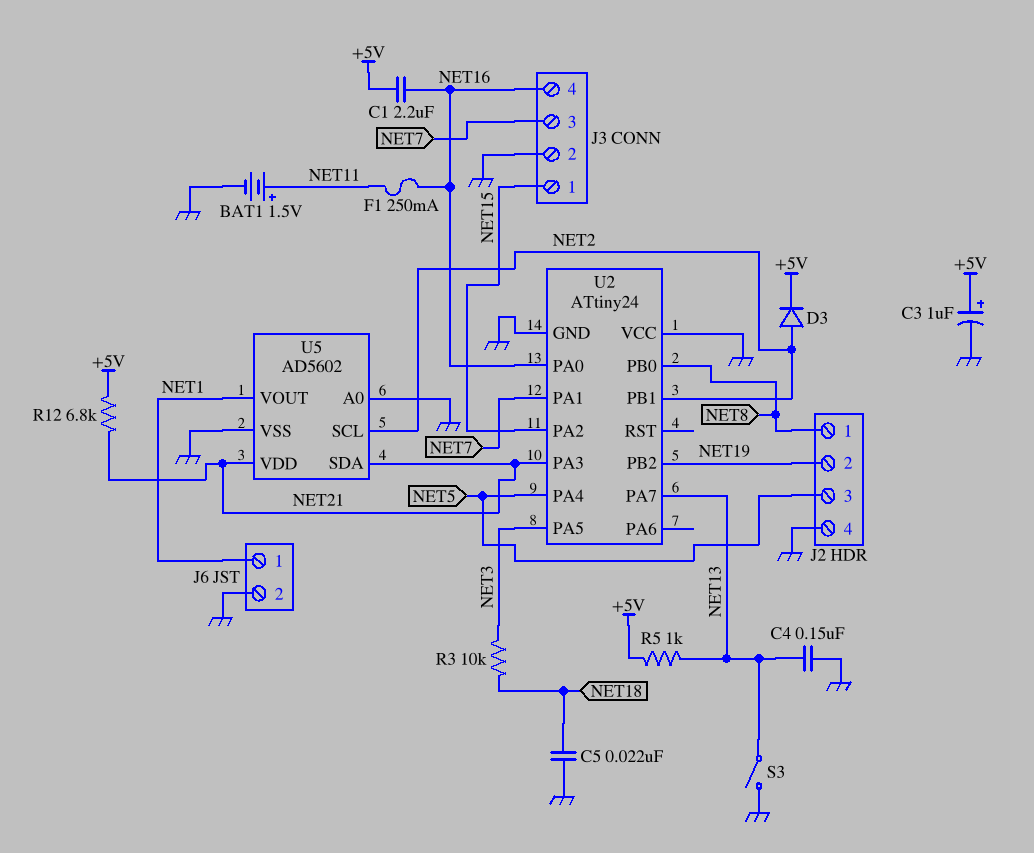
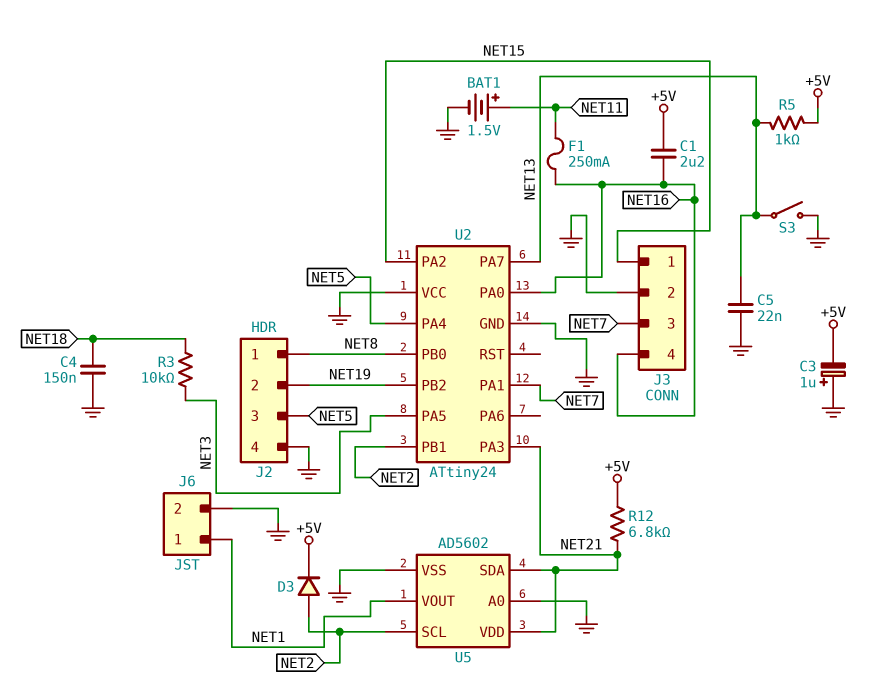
C3: 1uF (plus +5V, minus GND) -> 1uF (plus GND, minus +5V)
C4: 150nF (GND, NET13) -> 150nF (GND, NET18)
C5: 22nF (GND, NET18) -> 22nF (GND, NET13)

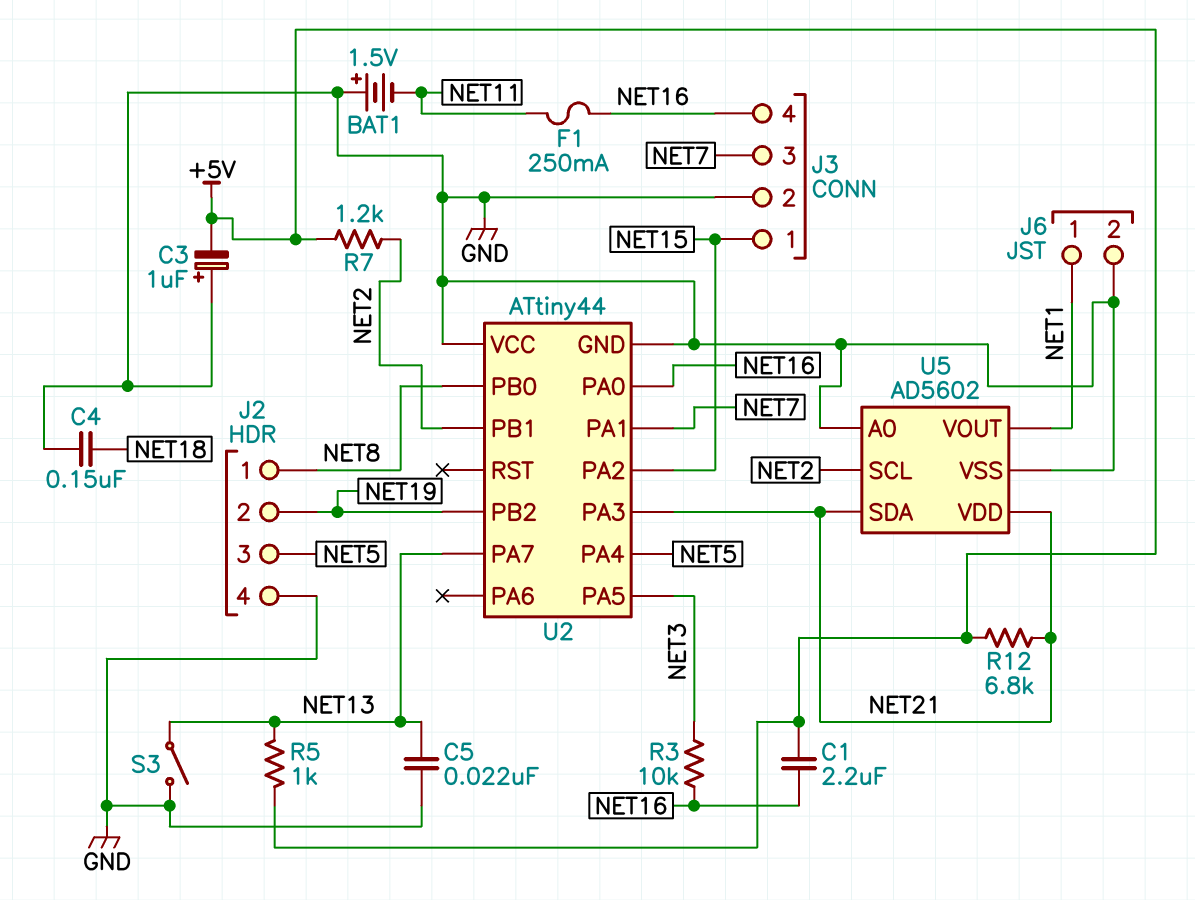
BAT1: 1.5V (plus NET11, minus GND) -> 1.5V (plus GND, minus NET11)
D3: diode (A NET2, K +5V) -> none
R3: 10k (NET3, NET18) -> 10k (NET3, NET16)
R7: none -> 1.2k (+5V, NET2)
U2: ATtiny24 -> ATtiny44

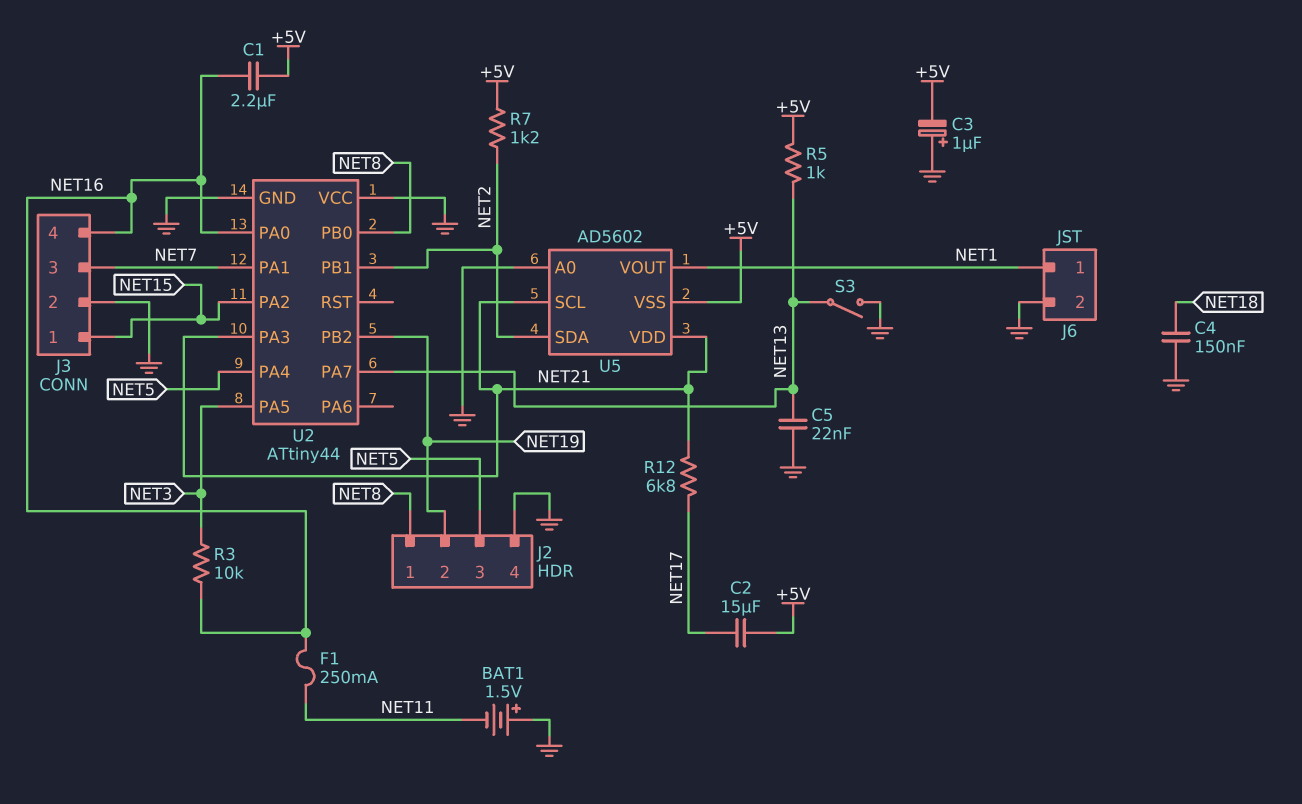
C2: none -> 15uF (+5V, NET17)
R12: 6.8k (+5V, NET21) -> 6.8k (NET17, NET21)
U5 pin SCL: NET2 -> NET21
U5 pin SDA: NET21 -> NET2
U5 pin VSS: GND -> +5V

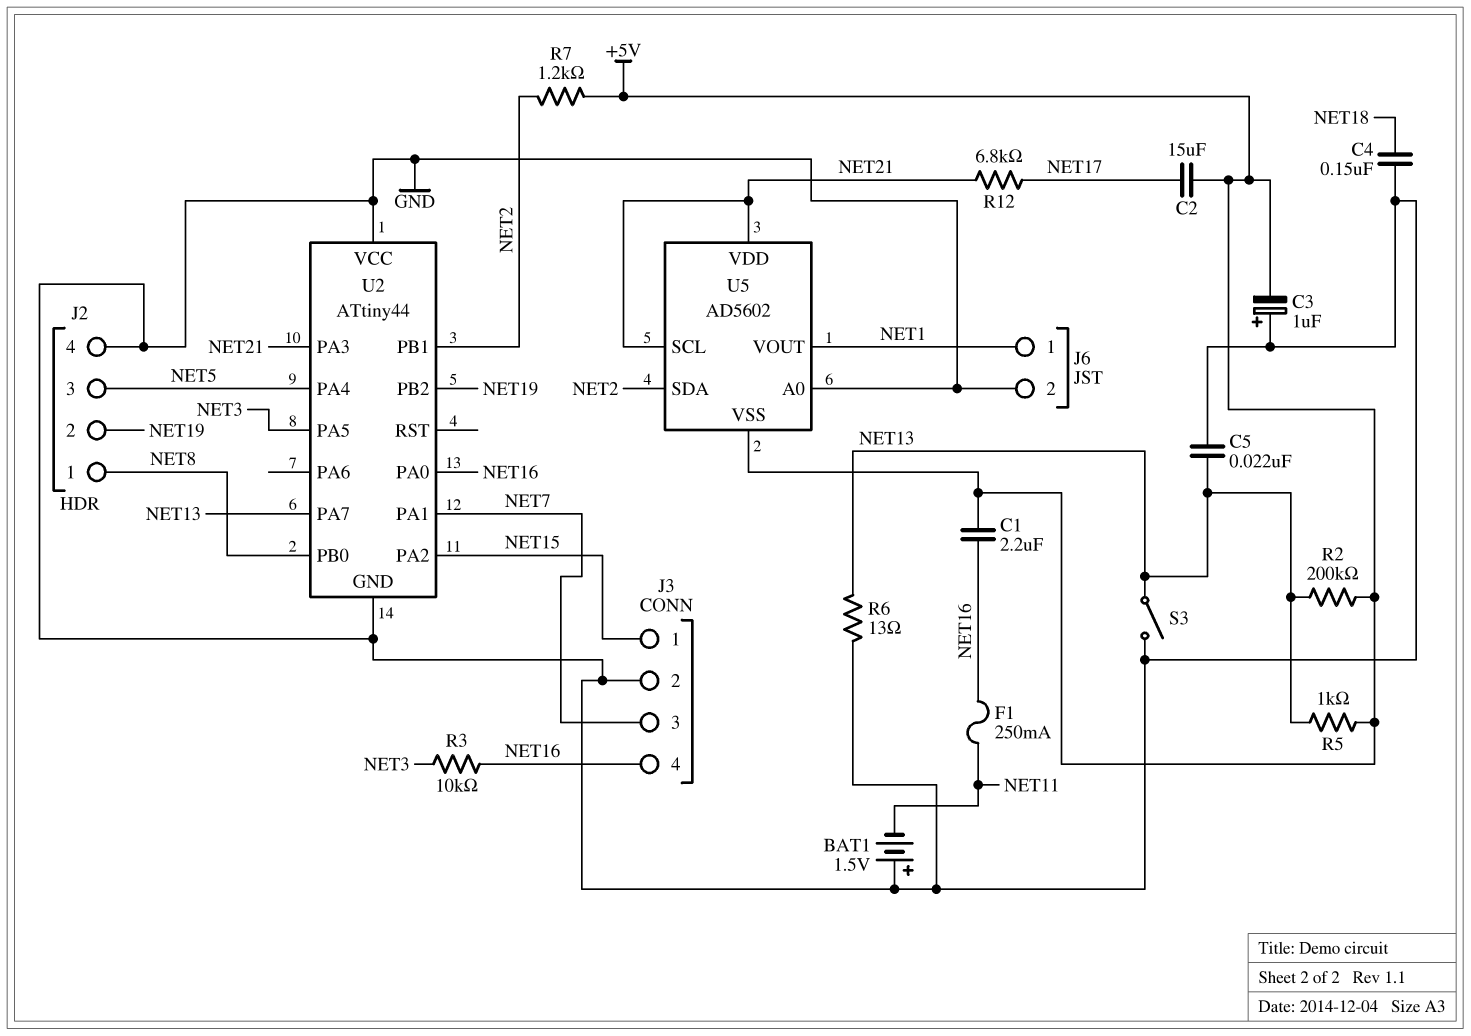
R2: none -> 200k (+5V, NET13)
R6: none -> 13 (GND, NET13)

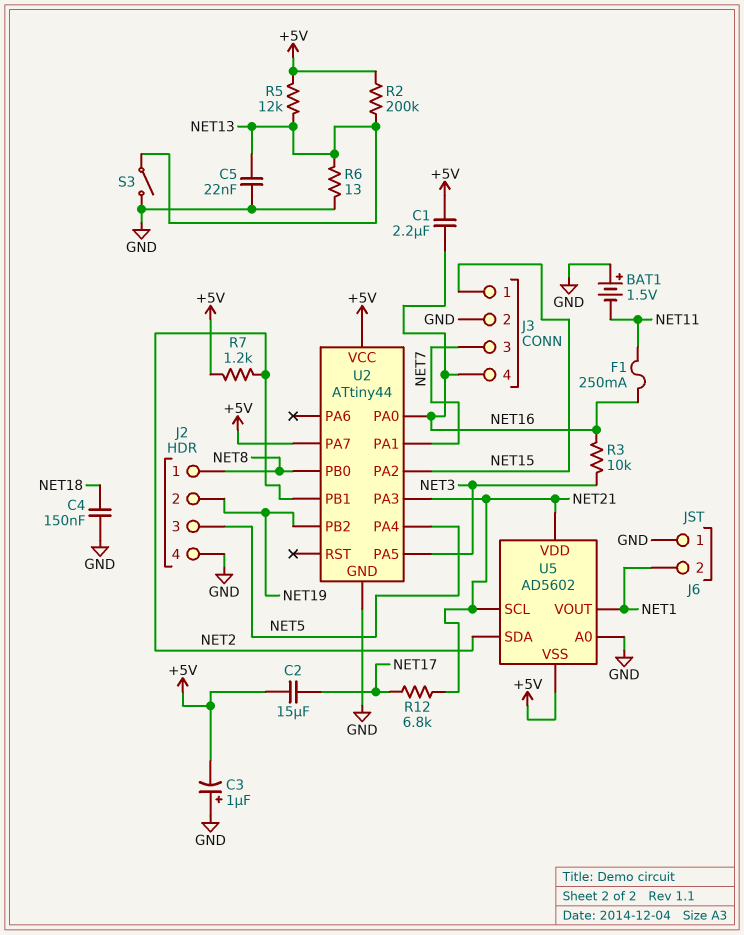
J6 pin 1: NET1 -> GND
J6 pin 2: GND -> NET1
R5: 1k (+5V, NET13) -> 12k (+5V, NET13)
U2 pin PA7: NET13 -> +5V
U2 pin VCC: GND -> +5V

